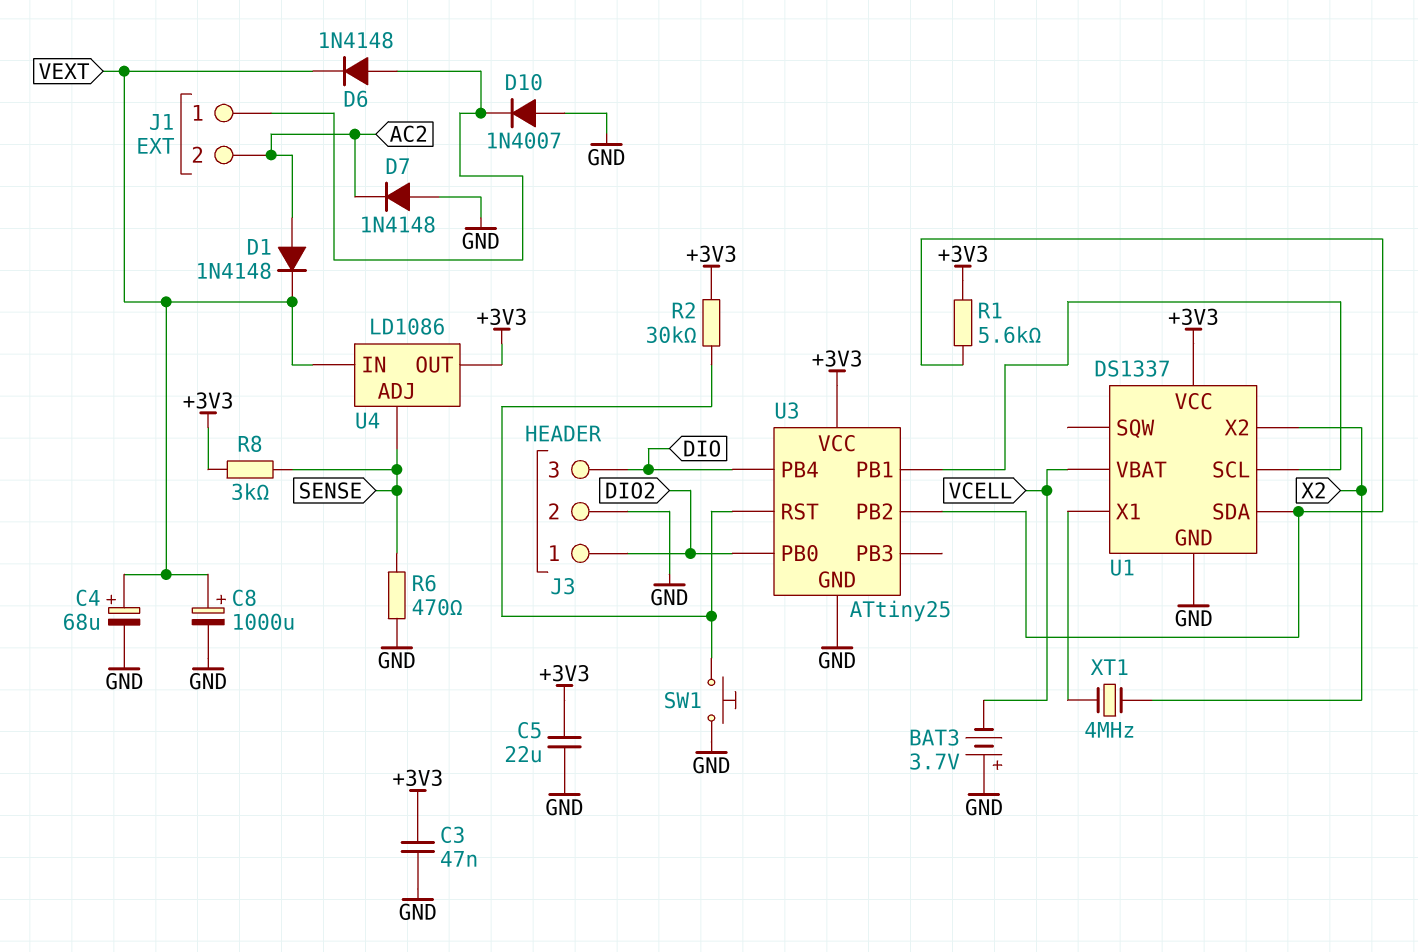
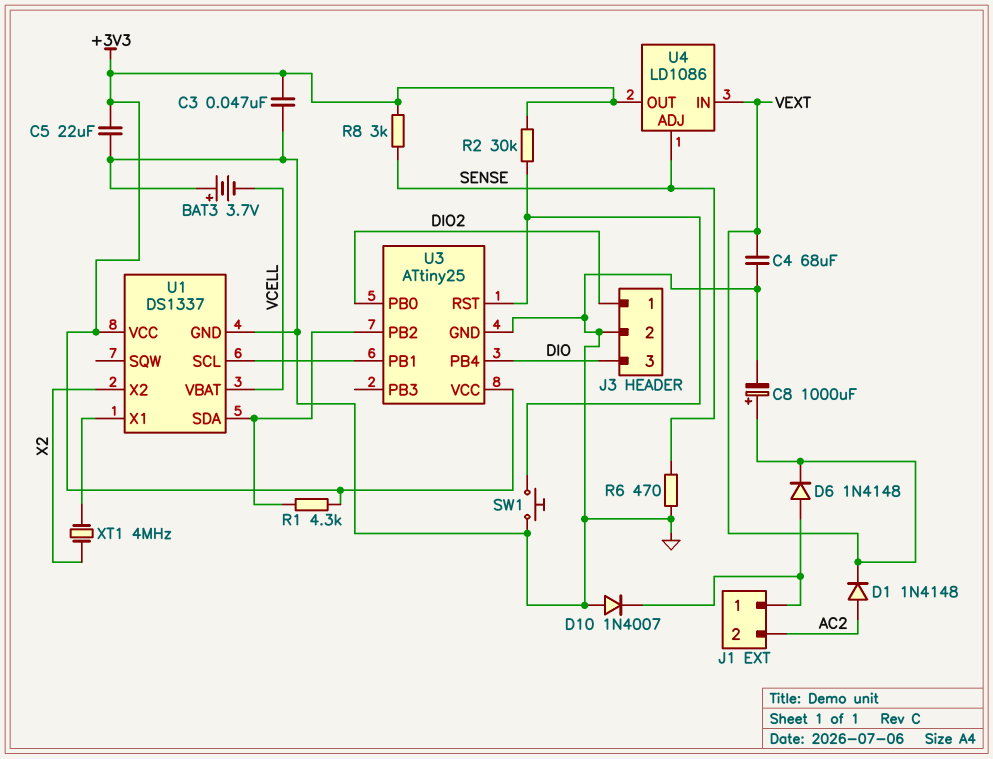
C4: 68uF (plus VEXT, minus GND) -> 68uF (GND, VEXT)
D7: diode 1N4148 (A GND, K AC2) -> none
R1: 5.6k (+3V3, U1/SDA) -> 4.3k (+3V3, U1/SDA)

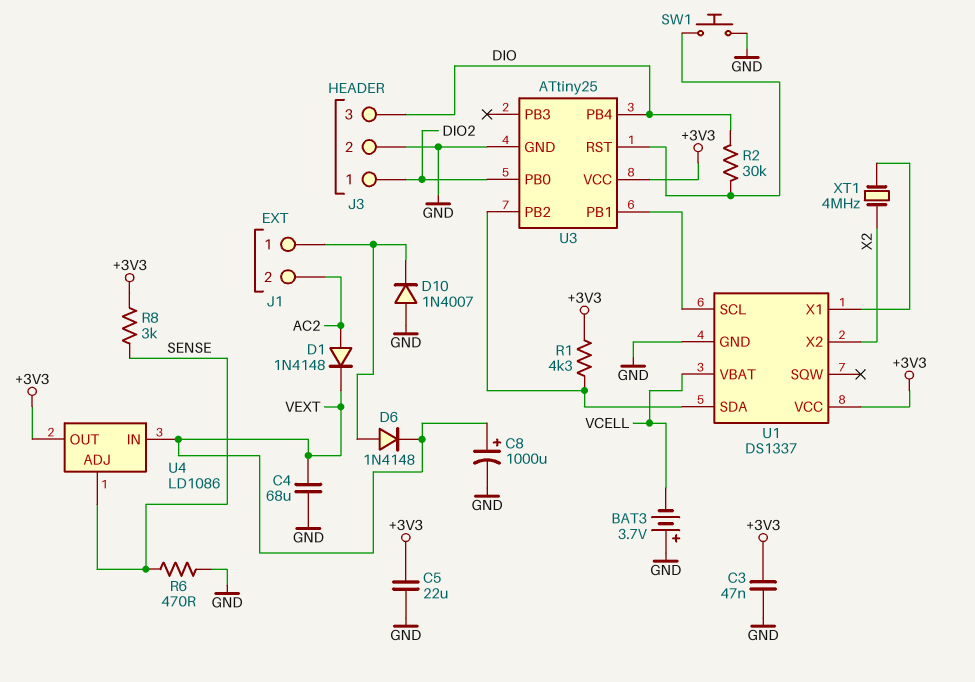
R2: 30k (+3V3, U3/RST) -> 30k (DIO, U3/RST)

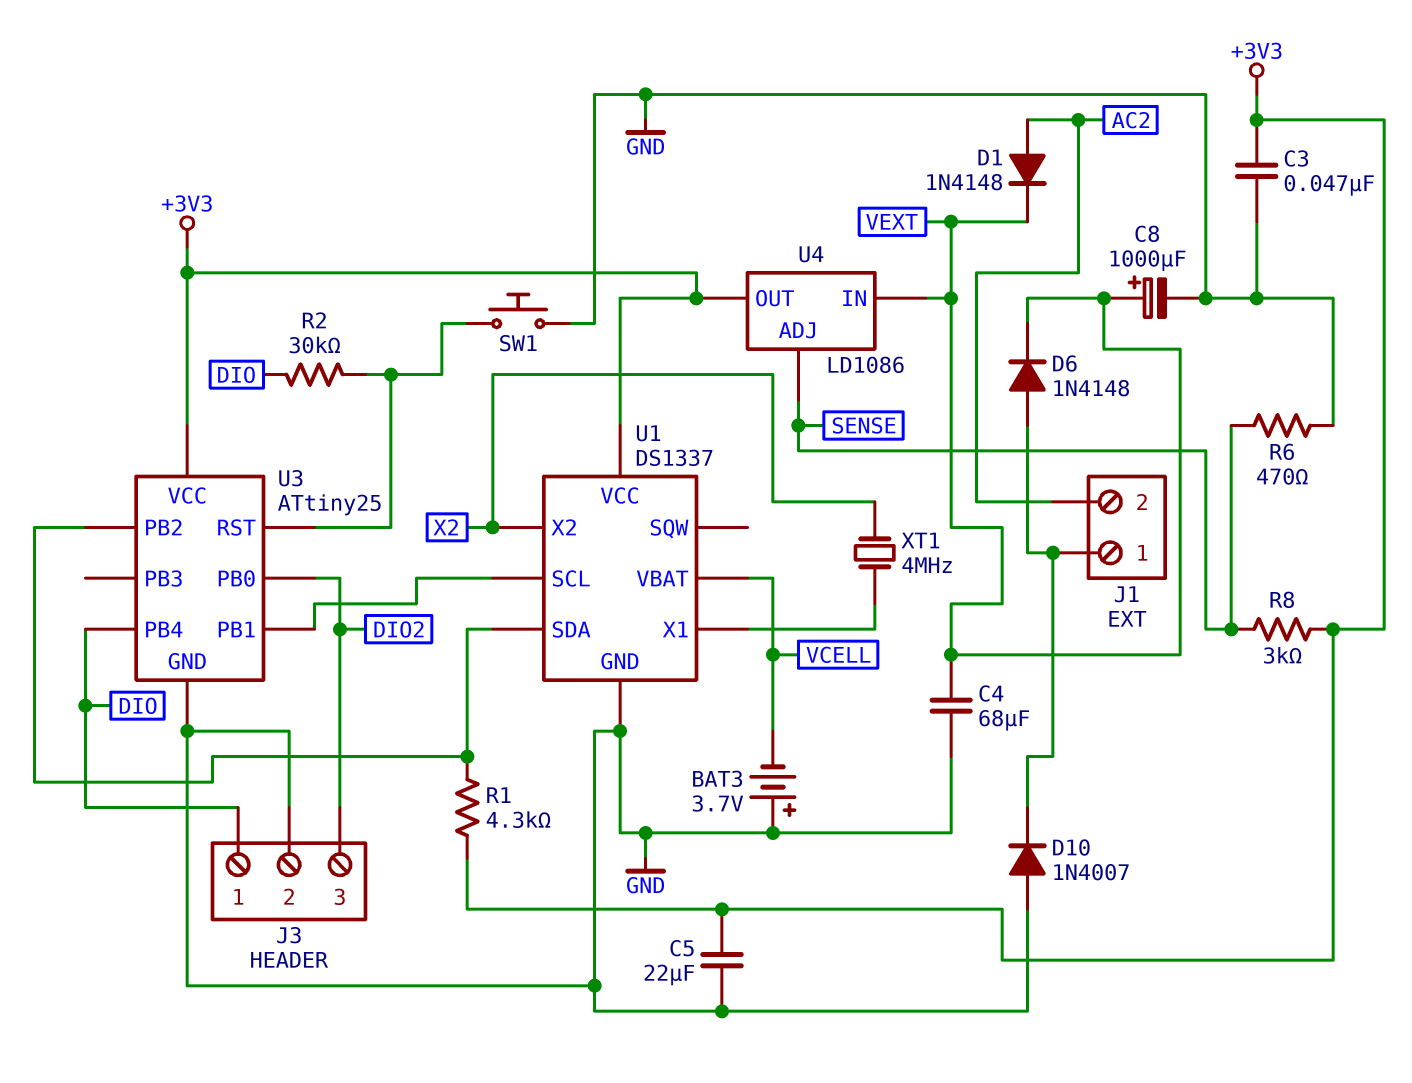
J3 pin 1: DIO2 -> DIO
J3 pin 3: DIO -> DIO2

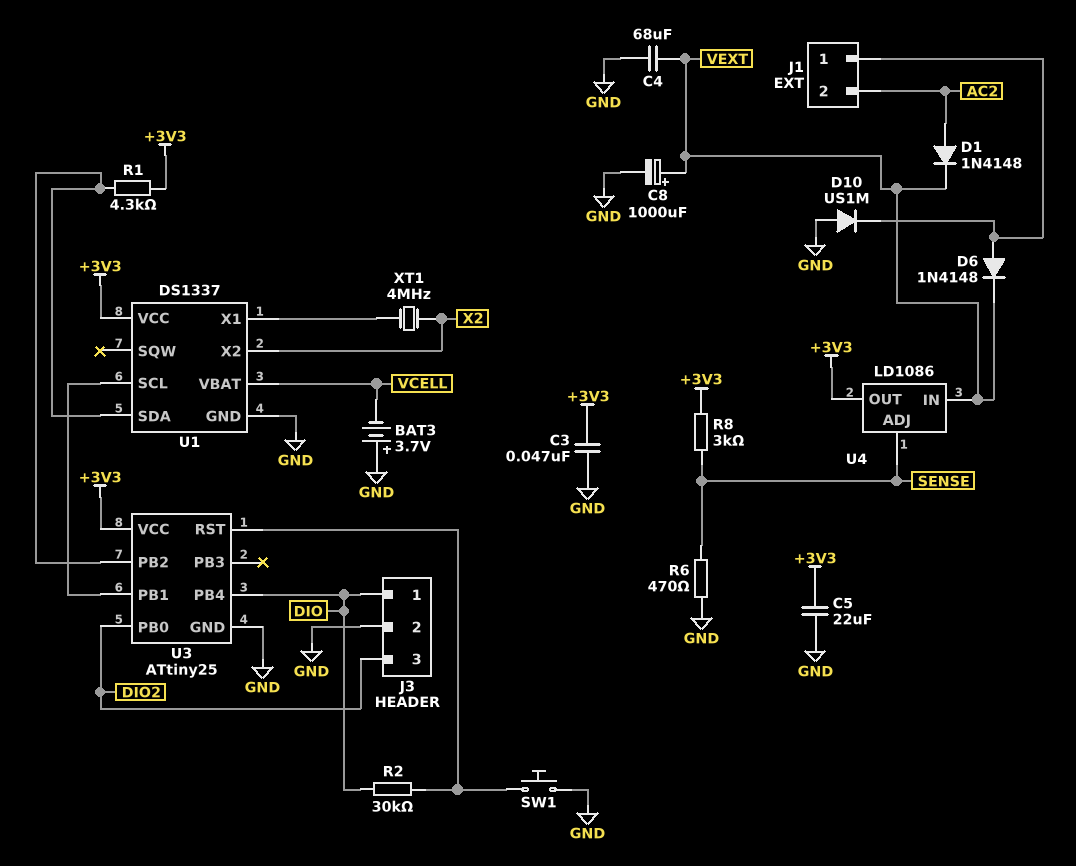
D10: diode 1N4007 (A GND, K J1/1) -> diode US1M (A GND, K J1/1)

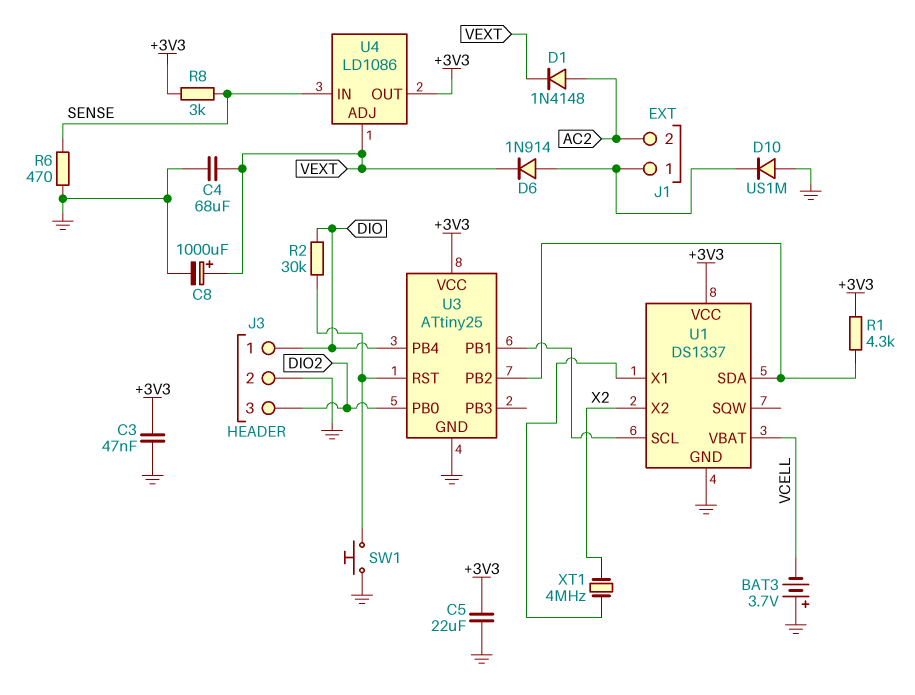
D6: diode 1N4148 (A J1/1, K VEXT) -> diode 1N914 (A J1/1, K VEXT)
U4 pin ADJ: SENSE -> VEXT
U4 pin IN: VEXT -> SENSE

